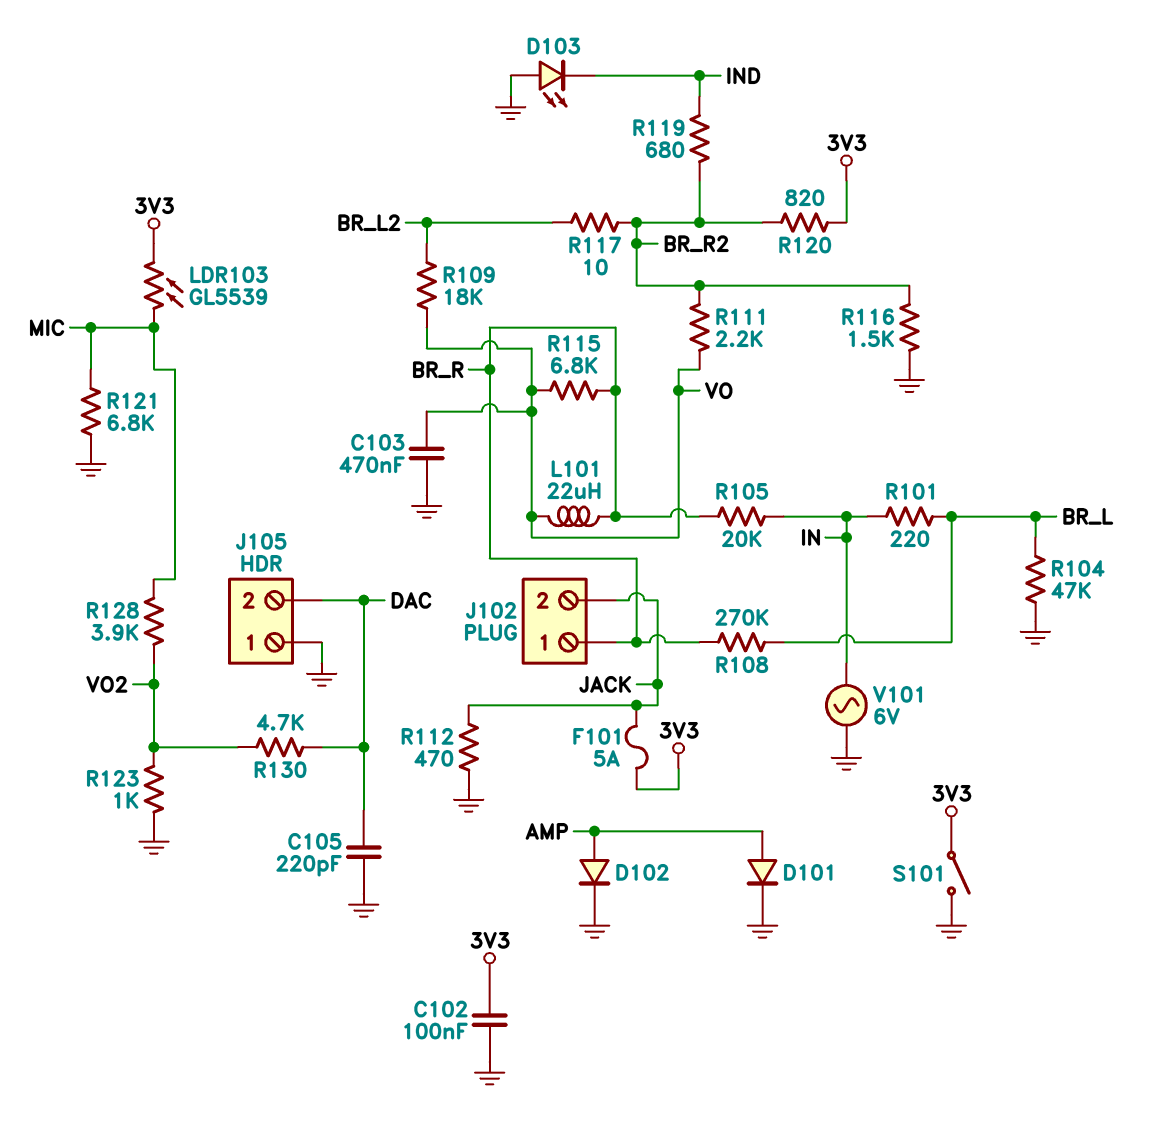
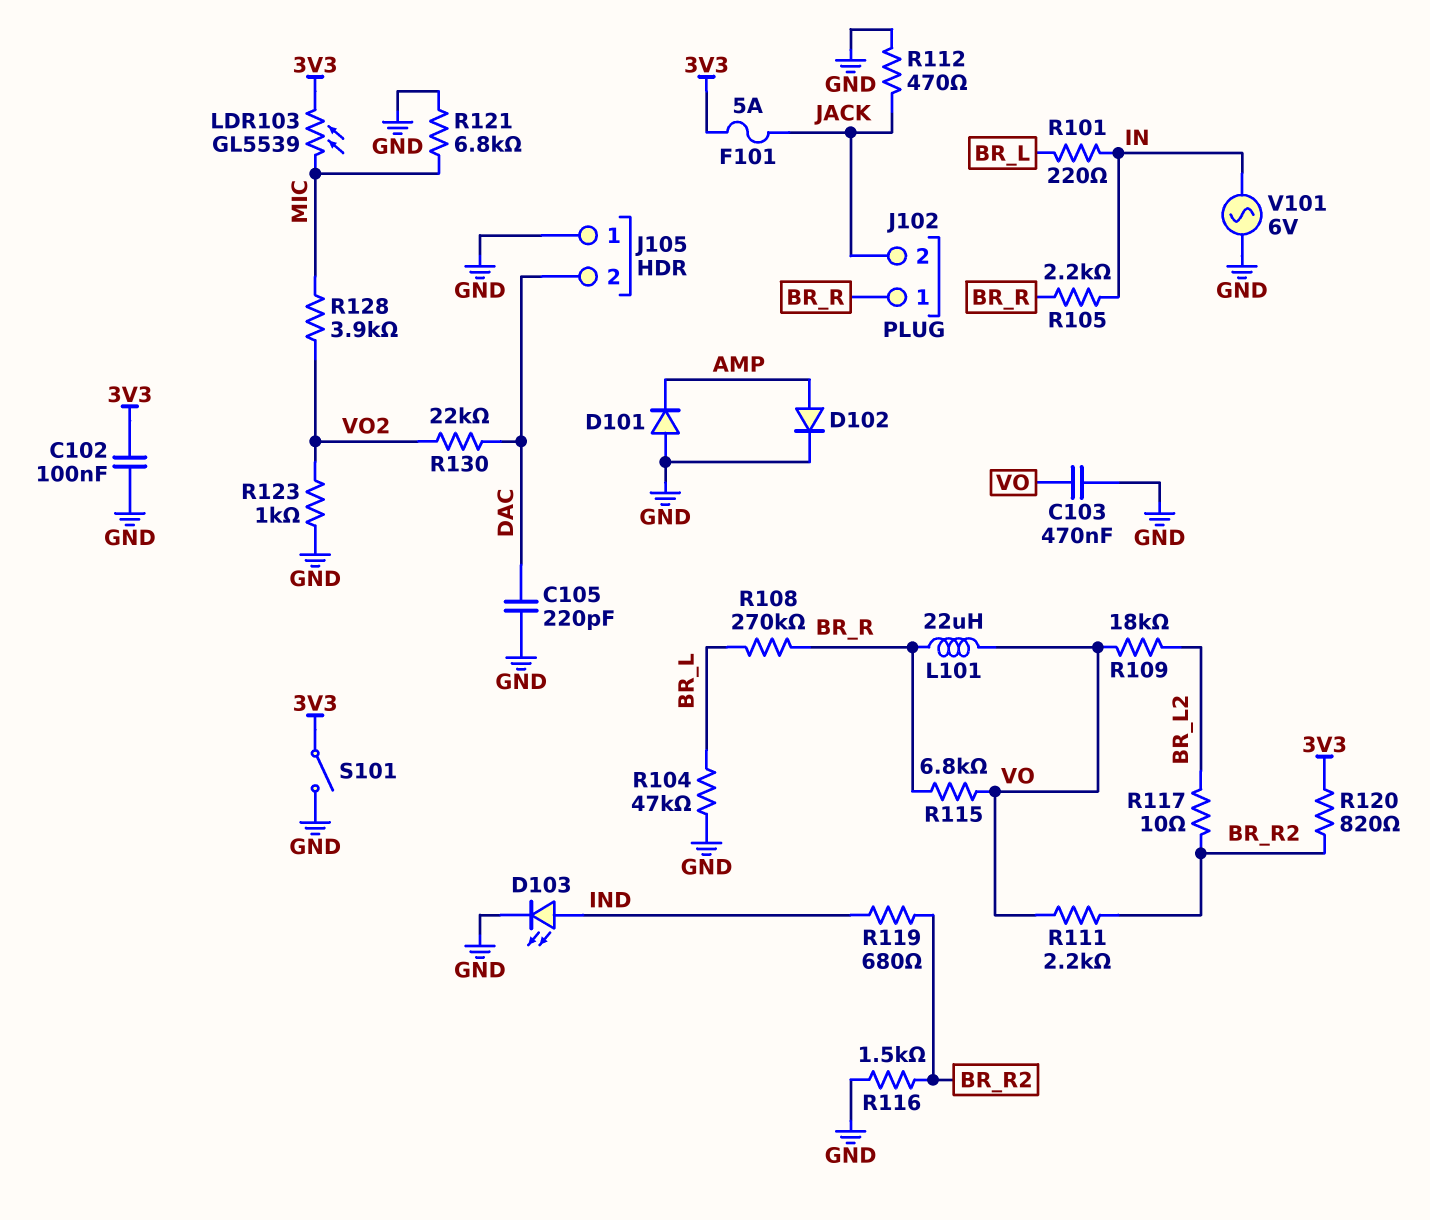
D101: diode (A AMP, K GND) -> diode (A GND, K AMP)
D103: LED (A GND, K IND) -> LED (A IND, K GND)
R105: 20k (BR_R, IN) -> 2.2k (BR_R, IN)
R130: 4.7k (DAC, VO2) -> 22k (DAC, VO2)

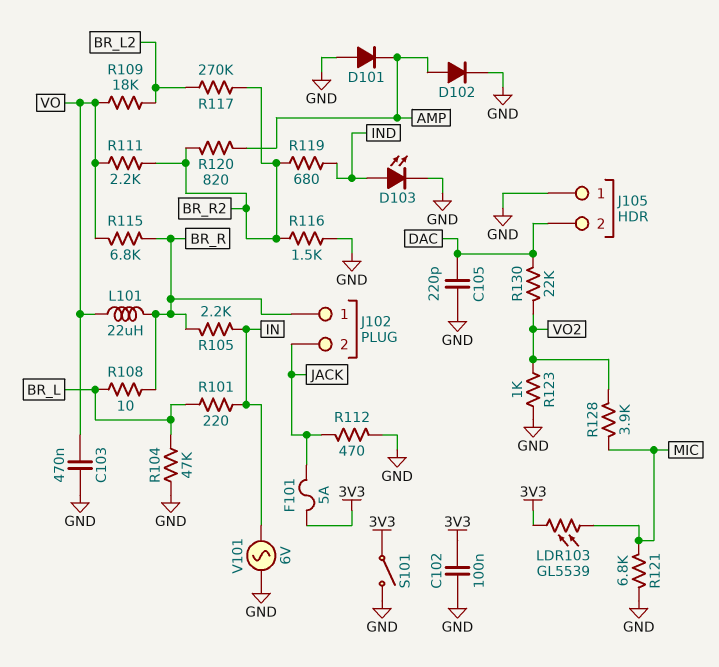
R108: 270k (BR_L, BR_R) -> 10 (BR_L, BR_R)
R117: 10 (BR_L2, BR_R2) -> 270k (BR_L2, BR_R2)
R120: 820 (3V3, BR_R2) -> 820 (AMP, BR_R2)

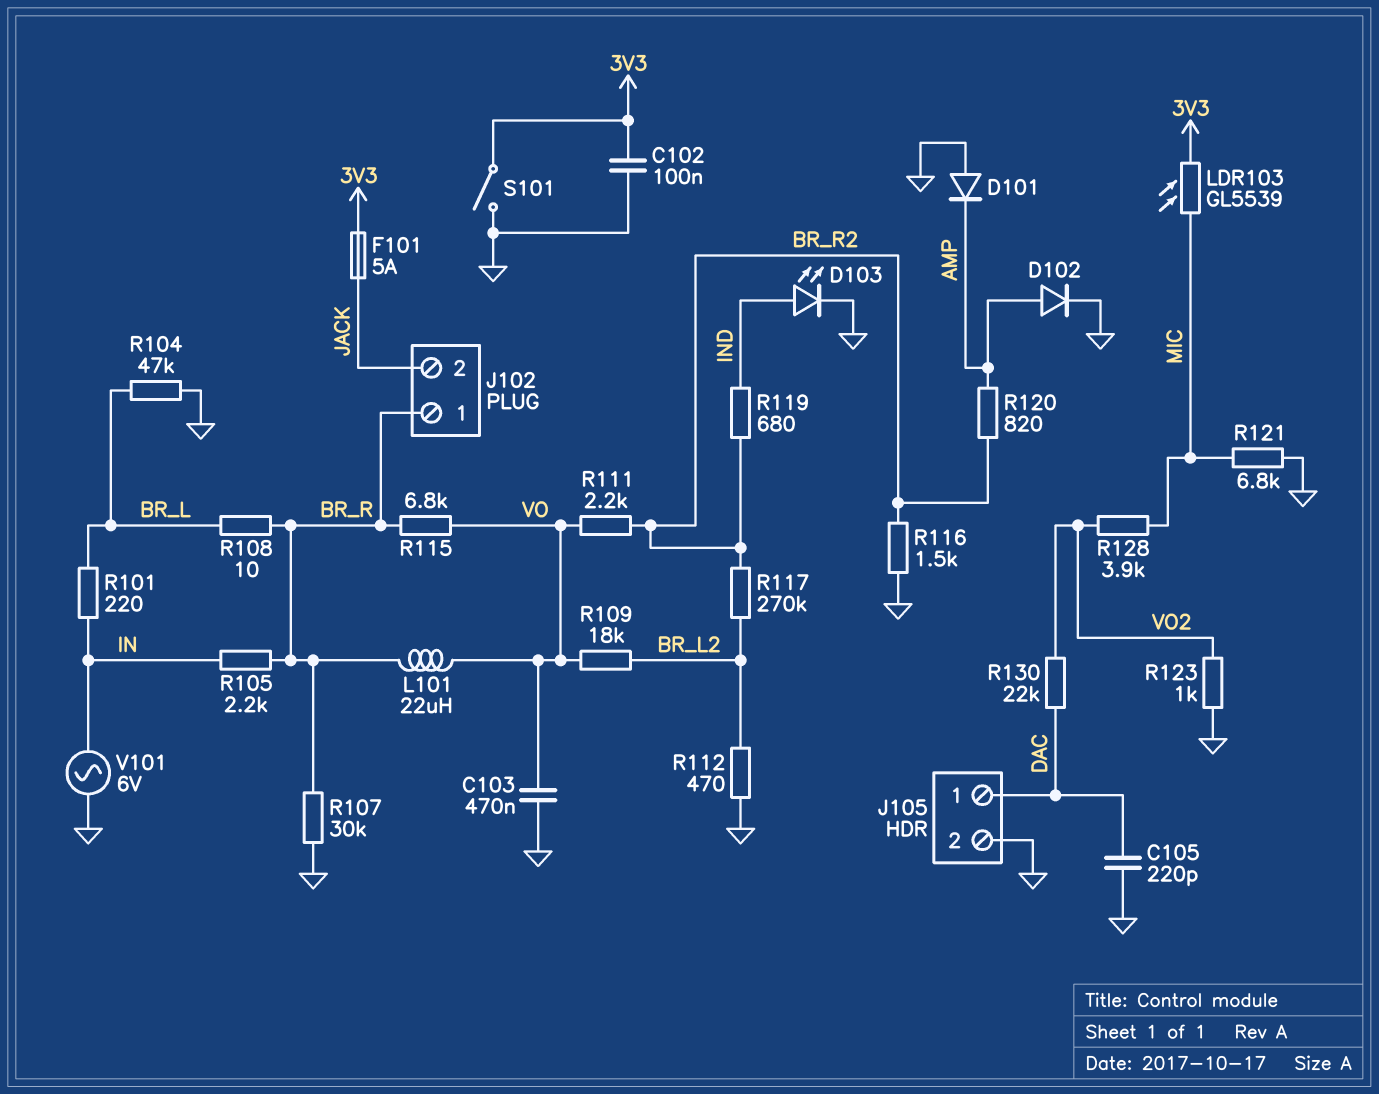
J105 pin 1: GND -> DAC
J105 pin 2: DAC -> GND
R107: none -> 30k (BR_R, GND)
R112: 470 (GND, JACK) -> 470 (BR_L2, GND)

